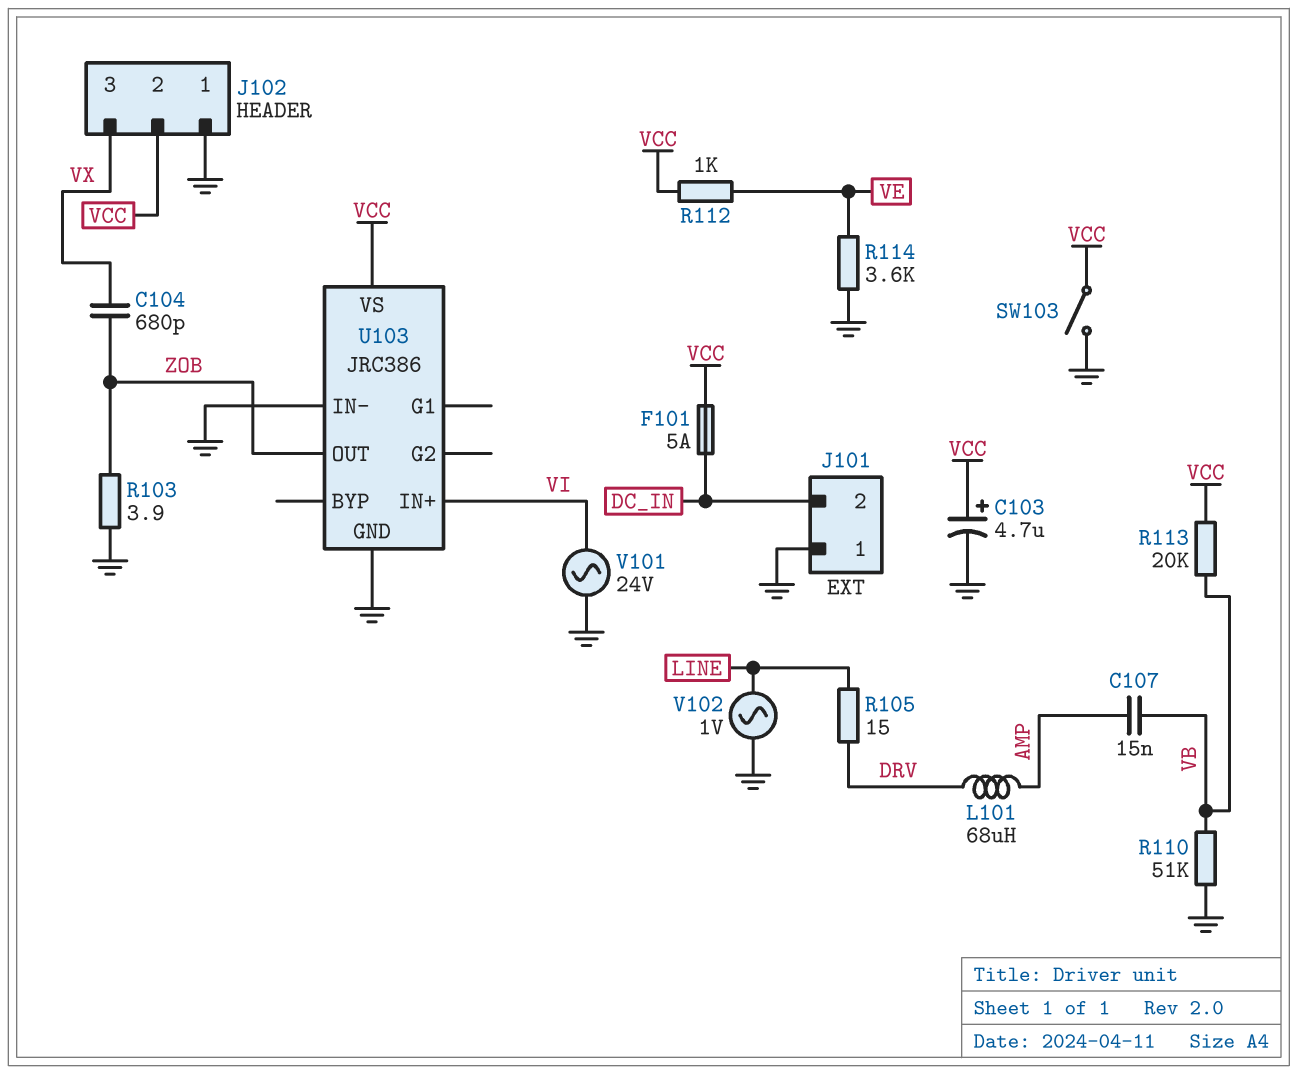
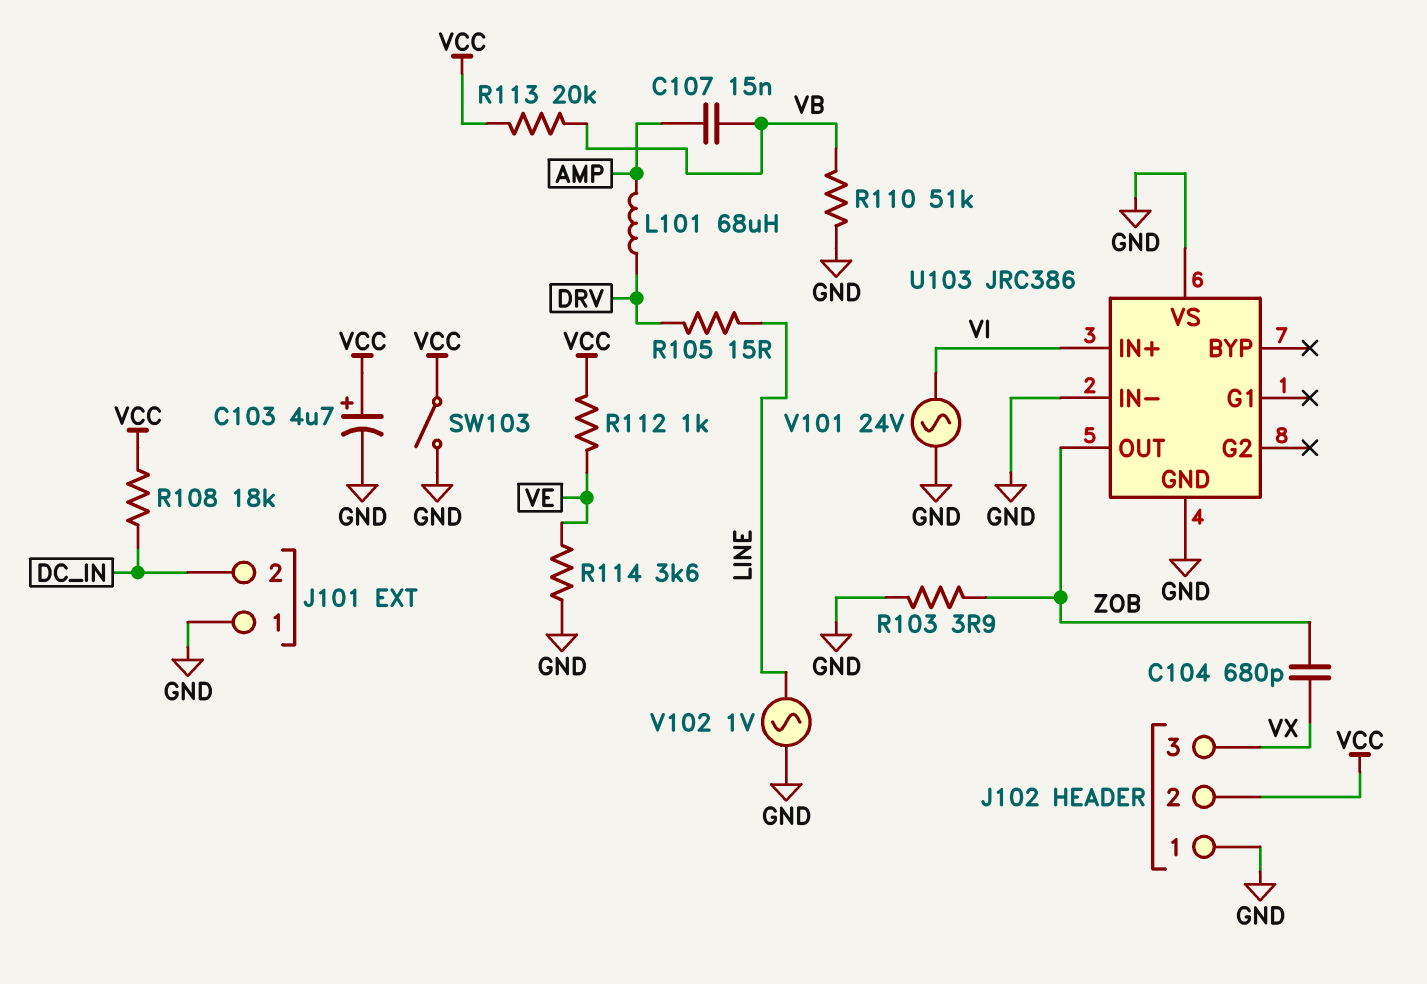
F101: 5A (DC_IN, VCC) -> none
R108: none -> 18k (DC_IN, VCC)
U103 pin VS: VCC -> GND

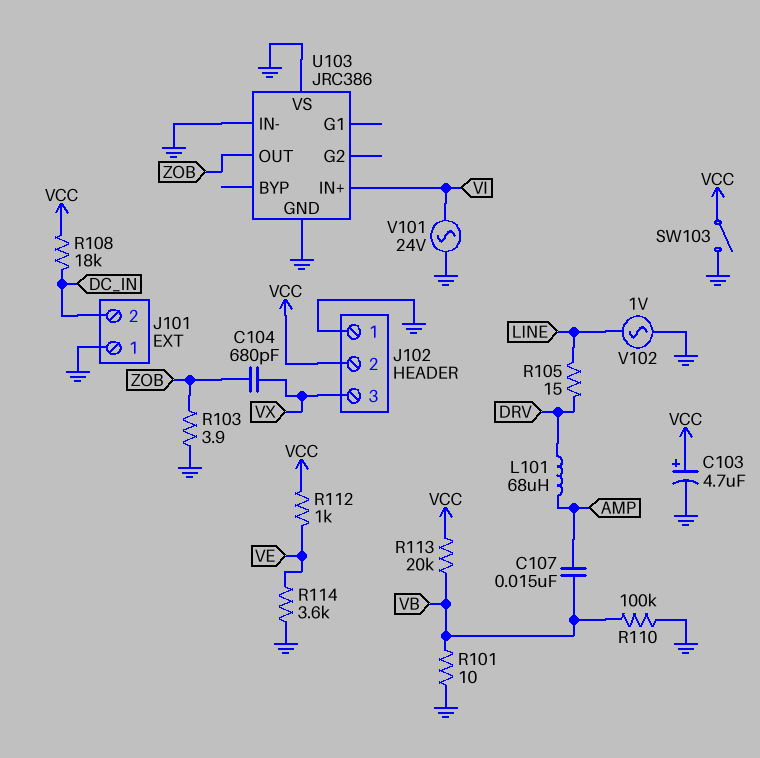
R101: none -> 10 (GND, VB)
R110: 51k (GND, VB) -> 100k (GND, VB)

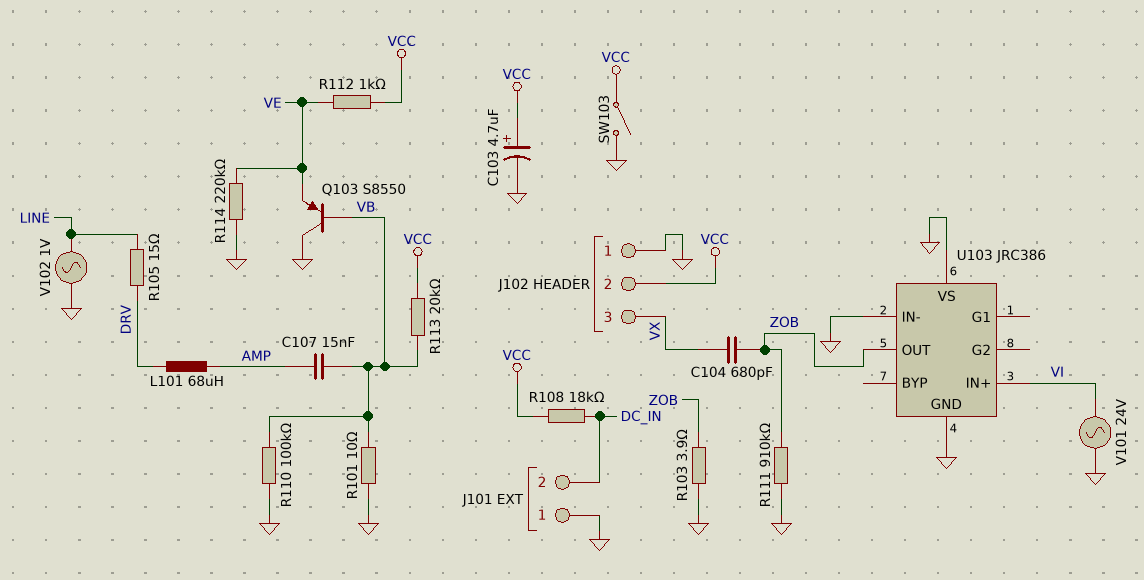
Q103: none -> PNP S8550 (B VB, C GND, E VE)
R111: none -> 910k (GND, ZOB)
R114: 3.6k (GND, VE) -> 220k (GND, VE)

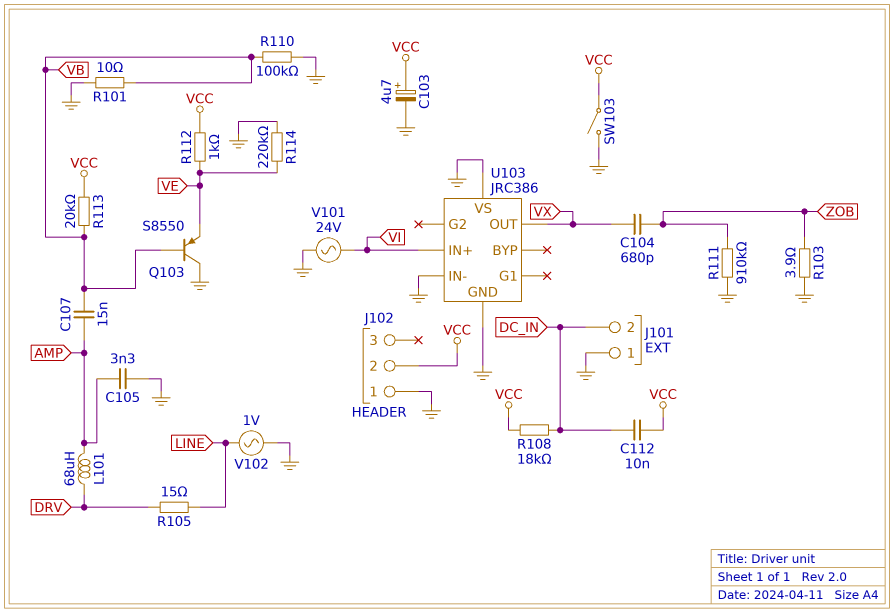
C105: none -> 3.3nF (AMP, GND)
C112: none -> 10nF (DC_IN, VCC)
J102 pin 3: VX -> none
U103 pin OUT: ZOB -> VX

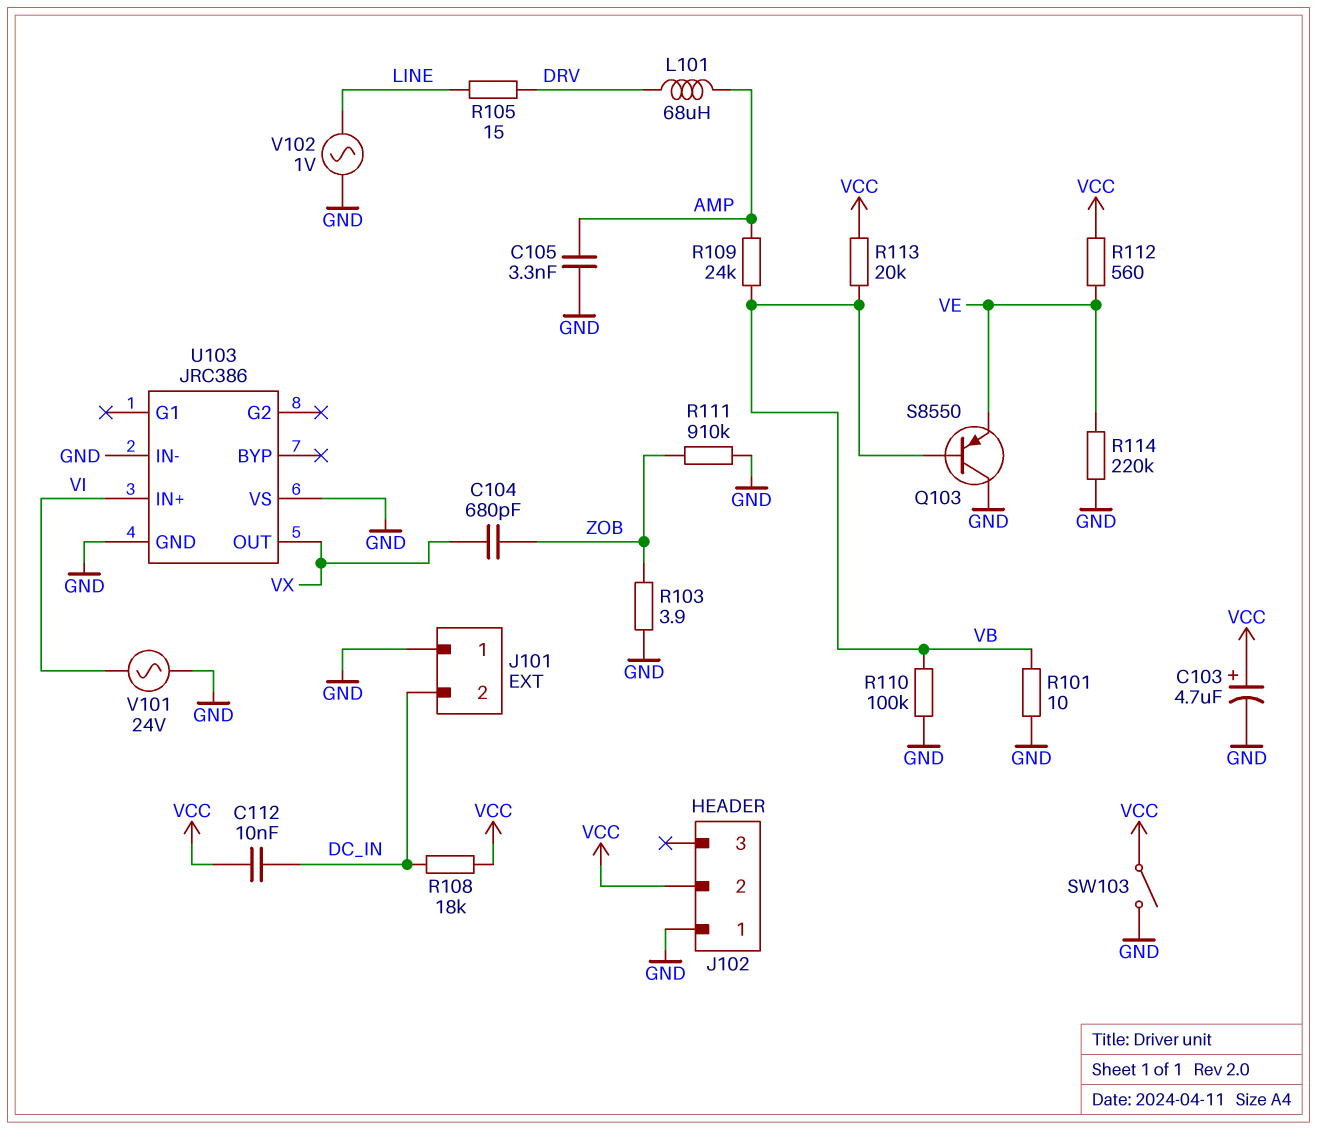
C107: 15nF (AMP, VB) -> none
R109: none -> 24k (AMP, VB)
R112: 1k (VCC, VE) -> 560 (VCC, VE)

